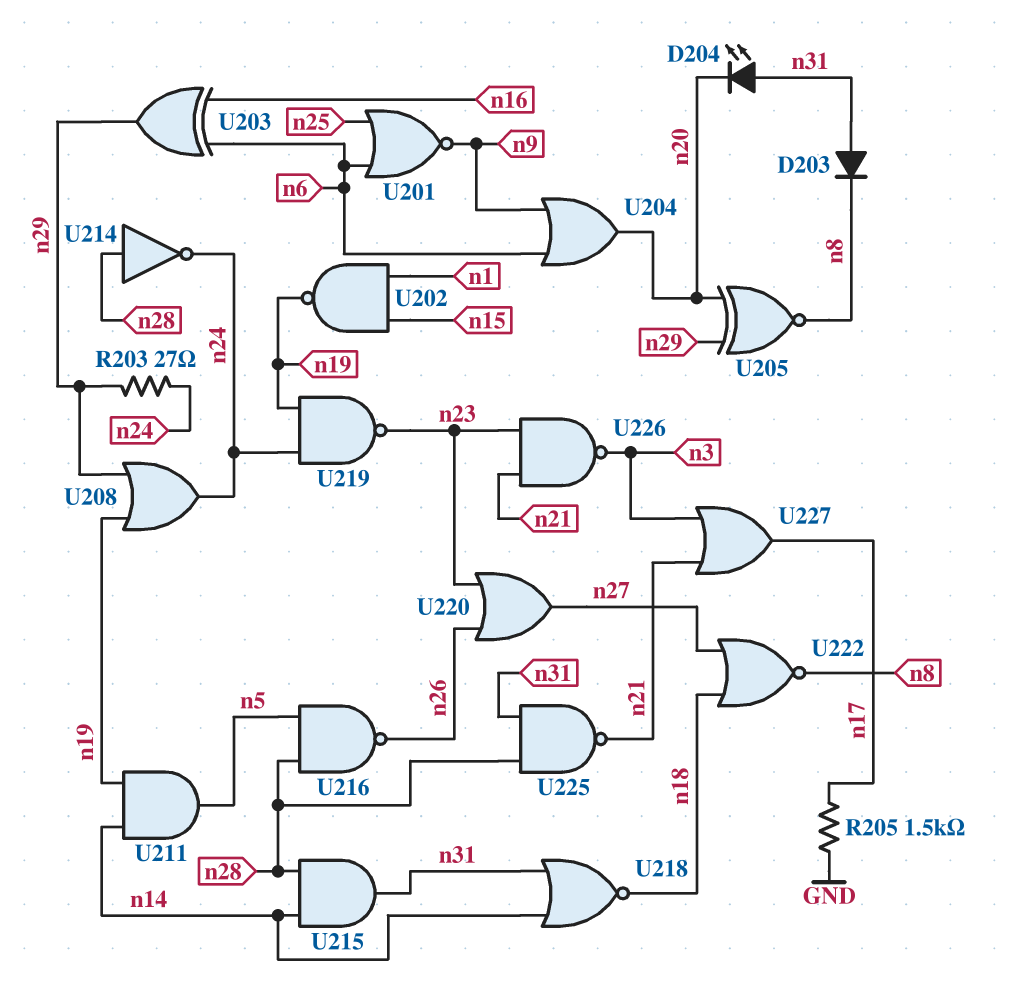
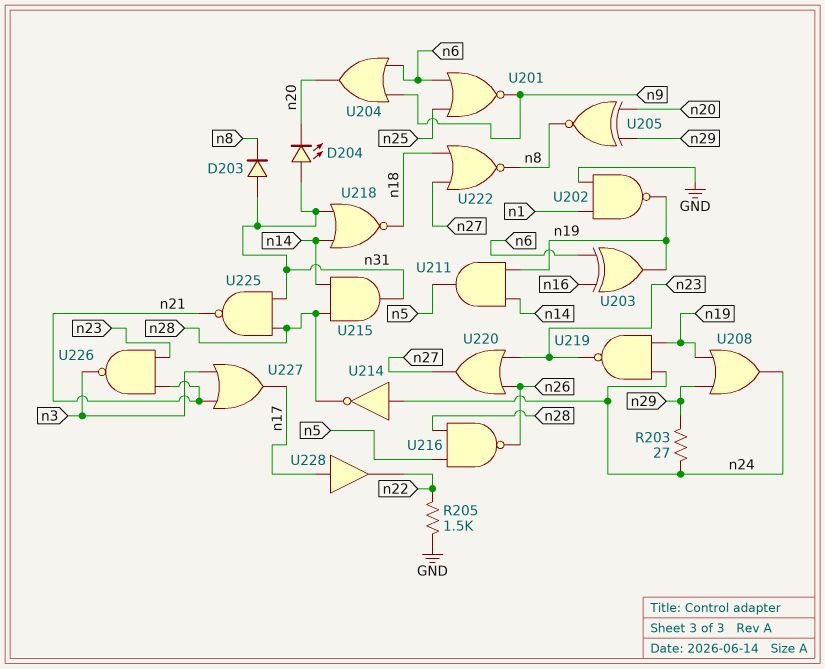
R205: 1.5k (GND, n17) -> 1.5k (GND, n22)
U202: NAND (in n1, in n15, out n19) -> NAND (in GND, in n1, out n19)
U203: XOR (in n6, in n16, out n29) -> XOR (in n6, in n16, out n19)
U214: NOT (in n28, out n24) -> NOT (in n24, out n28)
U228: none -> buffer (in n17, out n22)

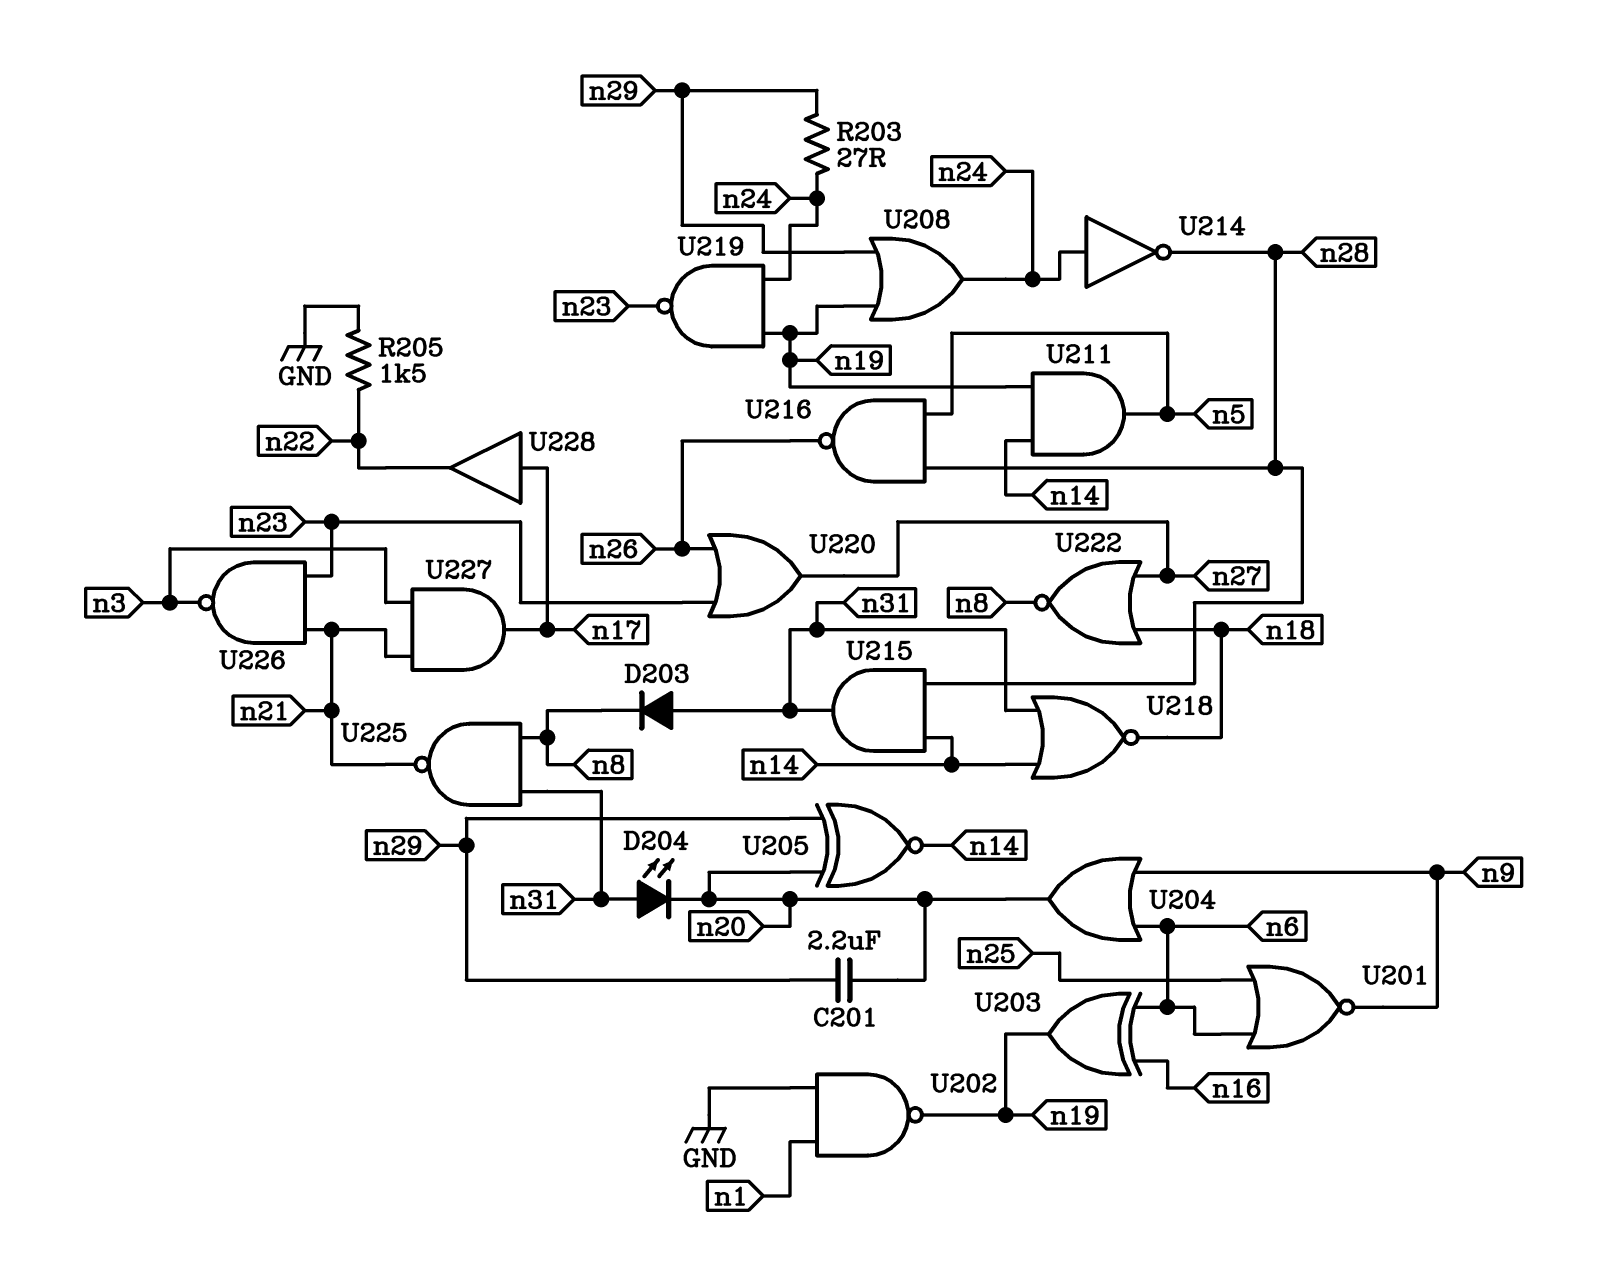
C201: none -> 2.2uF (n20, n29)
U205: XNOR (in n20, in n29, out n8) -> XNOR (in n20, in n29, out n14)
U225: NAND (in n28, in n31, out n21) -> NAND (in n8, in n31, out n21)
U227: OR (in n3, in n21, out n17) -> AND (in n3, in n21, out n17)

